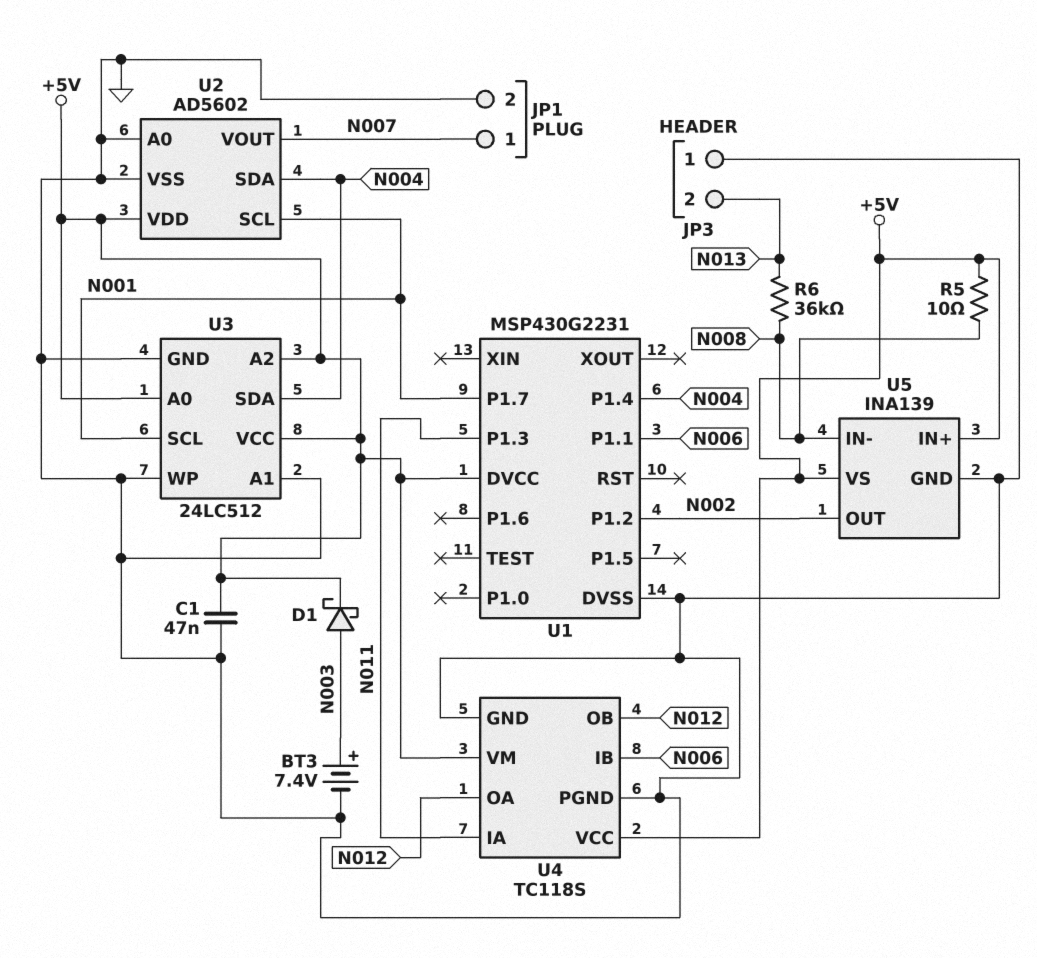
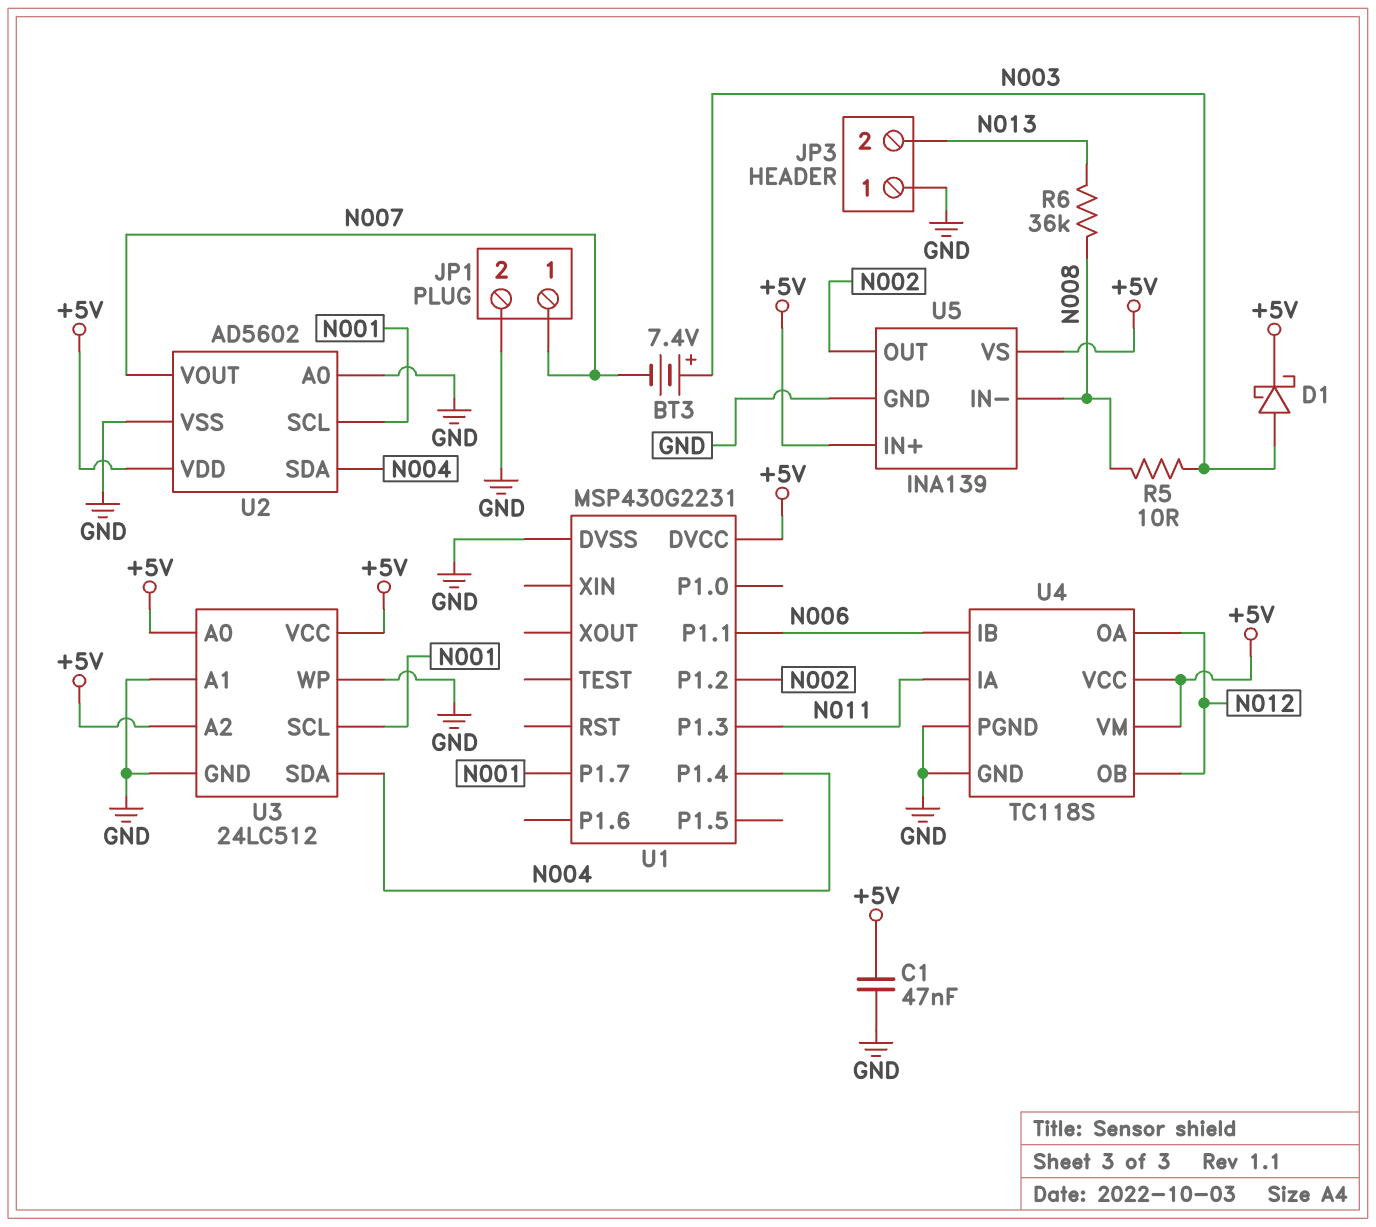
BT3: 7.4V (plus N003, minus GND) -> 7.4V (plus N003, minus N007)
R5: 10 (+5V, N008) -> 10 (N003, N008)

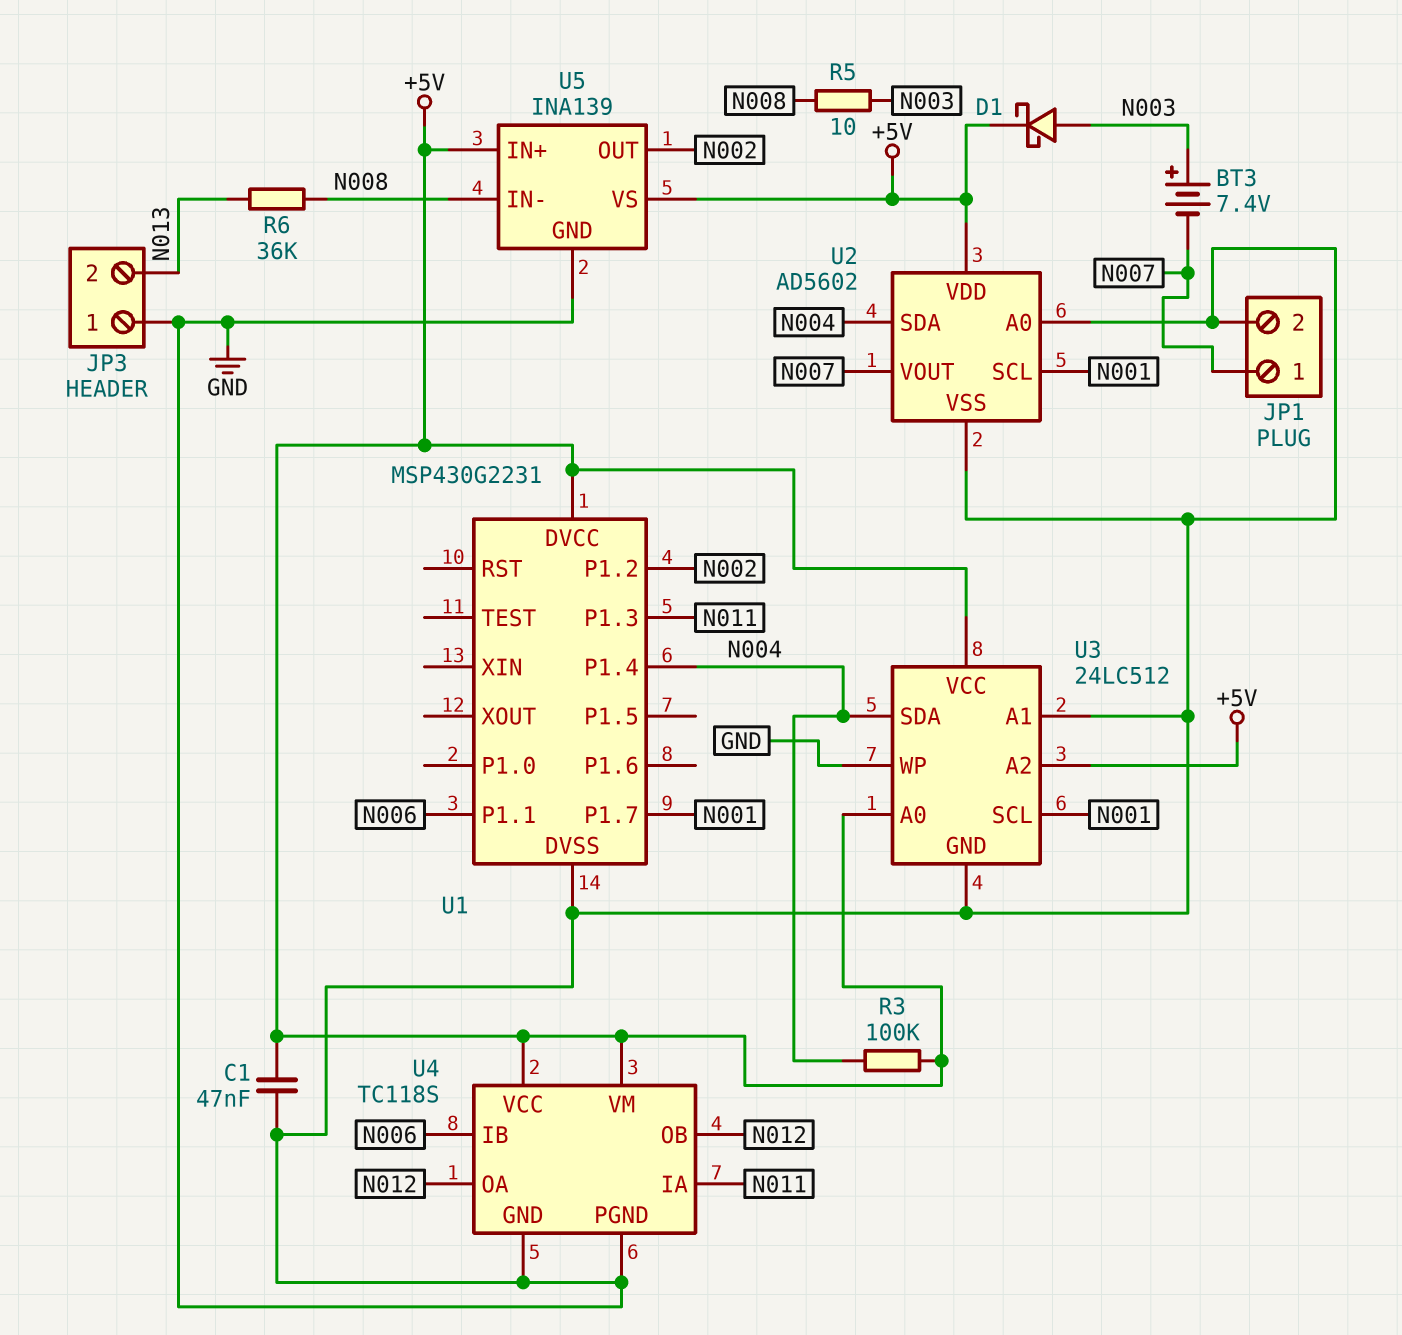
R3: none -> 100k (+5V, N004)

